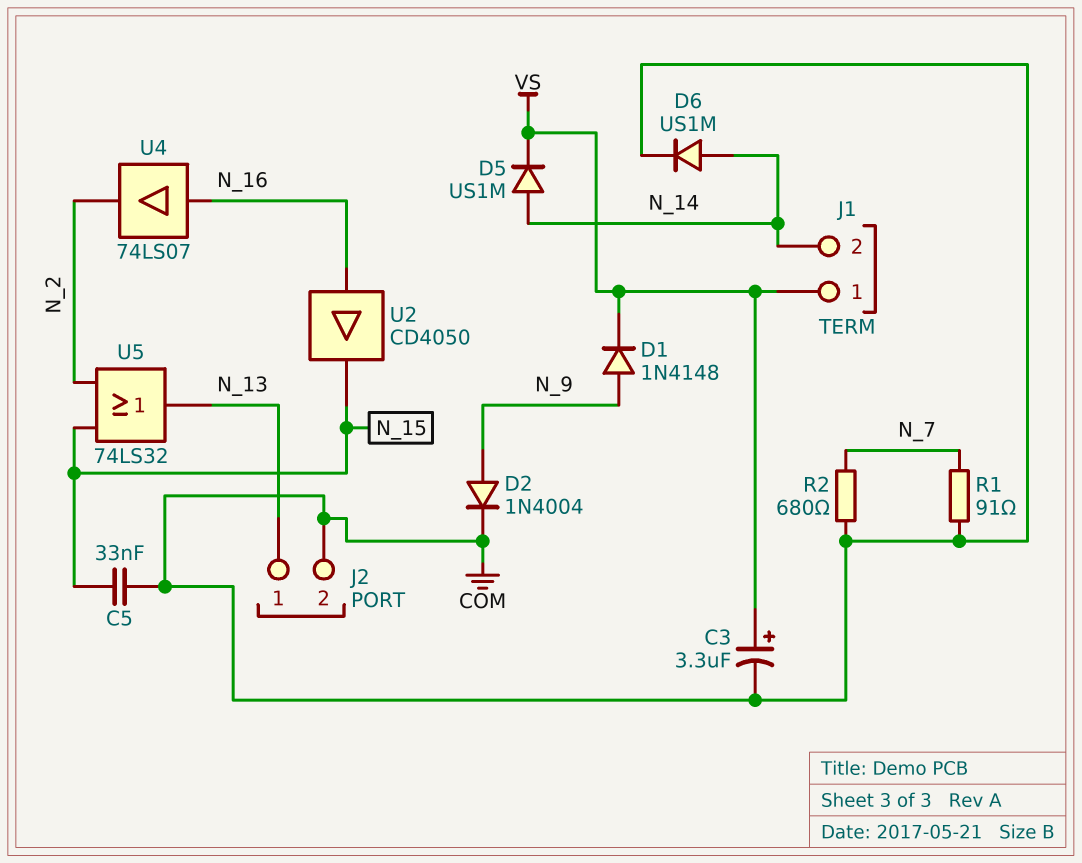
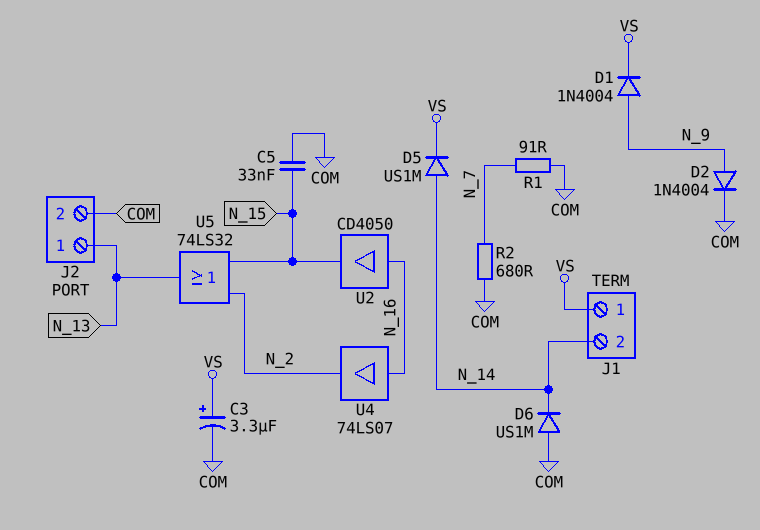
D1: diode 1N4148 (A N_9, K VS) -> diode 1N4004 (A N_9, K VS)
D6: diode US1M (A N_14, K COM) -> diode US1M (A COM, K N_14)

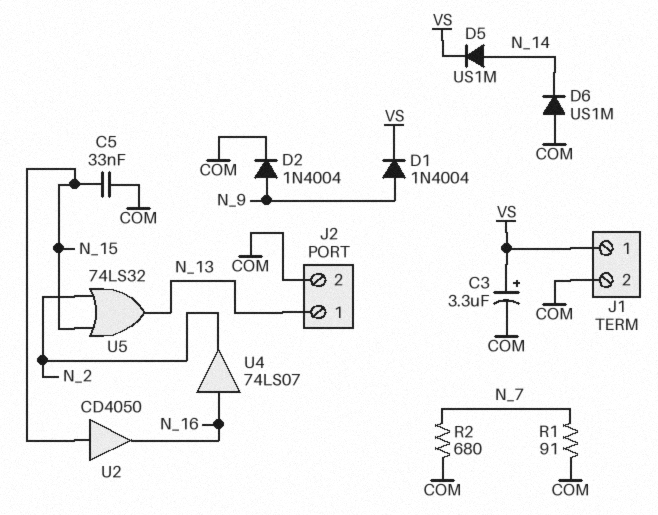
J1 pin 2: N_14 -> COM
U2: buffer CD4050 (in N_16, out N_15) -> buffer CD4050 (in N_15, out N_16)

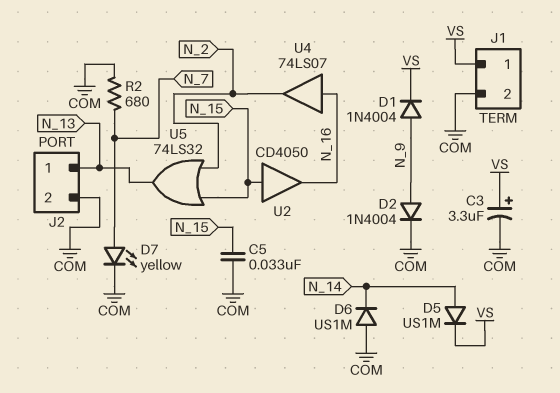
D7: none -> LED yellow (A N_7, K COM)
R1: 91 (COM, N_7) -> none

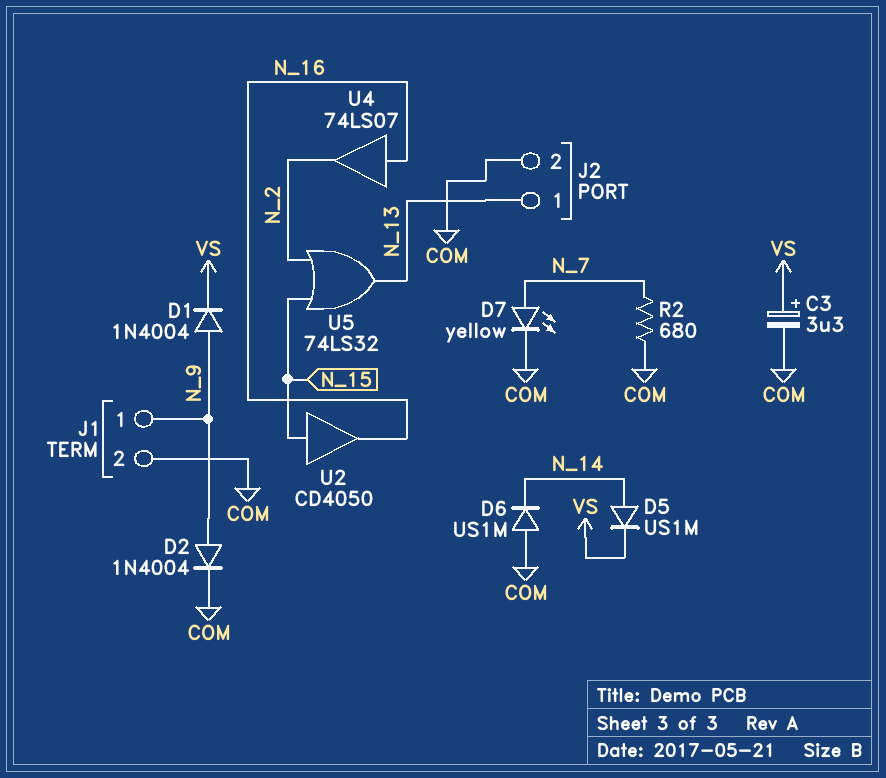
C5: 33nF (COM, N_15) -> none
J1 pin 1: VS -> N_9

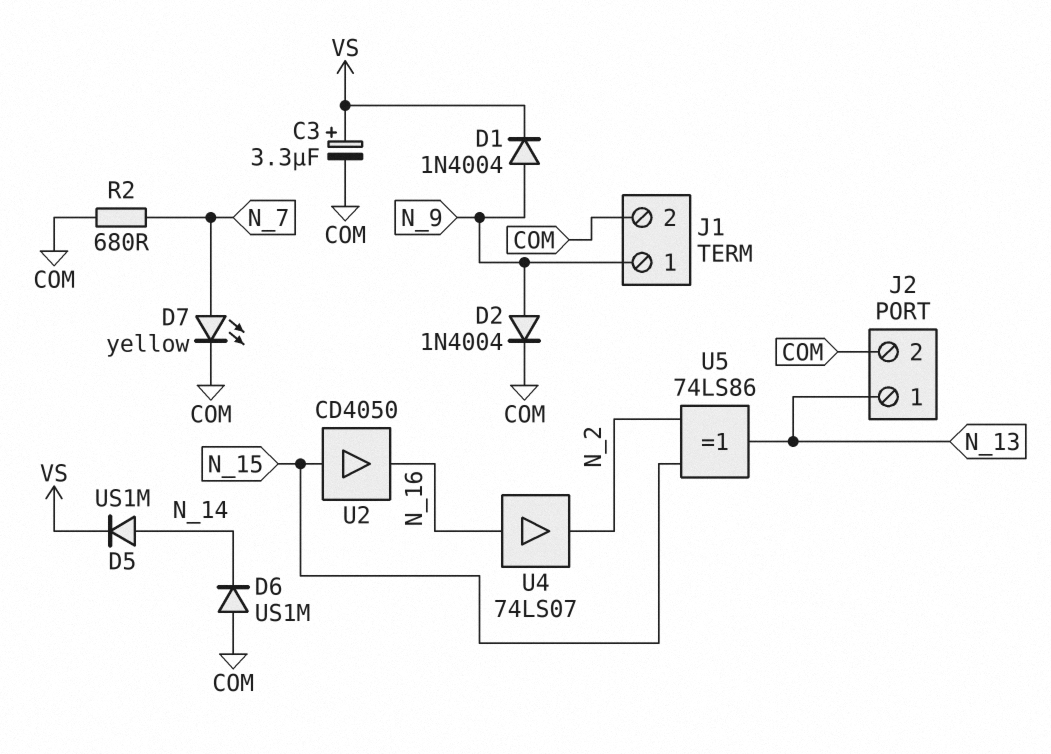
U5: OR 74LS32 (in N_2, in N_15, out N_13) -> XOR 74LS86 (in N_2, in N_15, out N_13)

